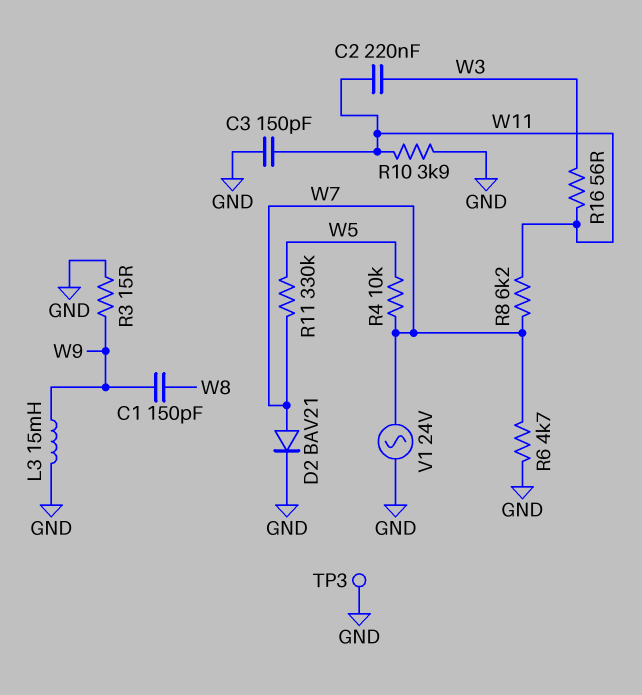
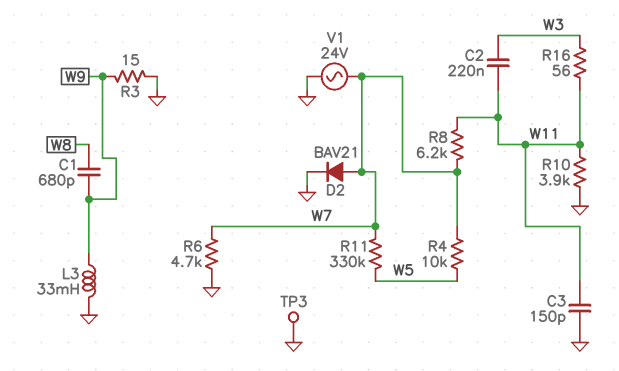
C1: 150pF (W8, W9) -> 680pF (W8, W9)
L3: 15mH (GND, W9) -> 33mH (GND, W9)

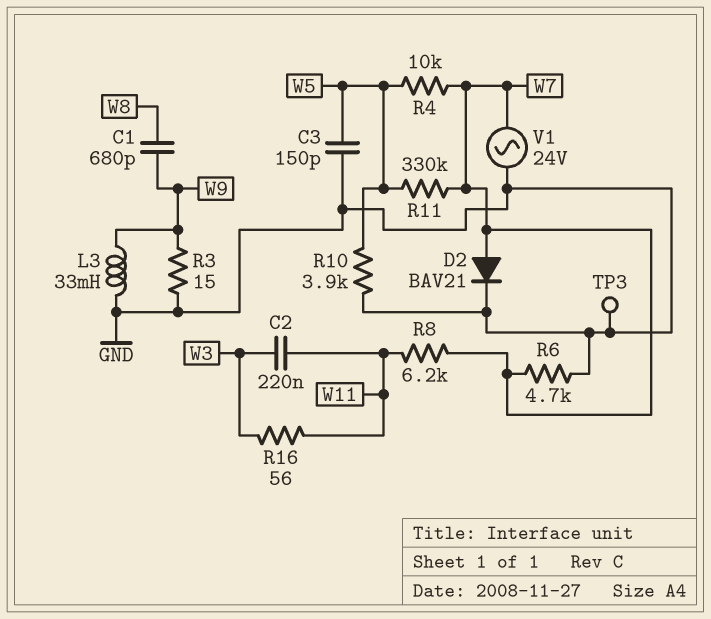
C3: 150pF (GND, W11) -> 150pF (GND, W5)
R10: 3.9k (GND, W11) -> 3.9k (GND, W5)

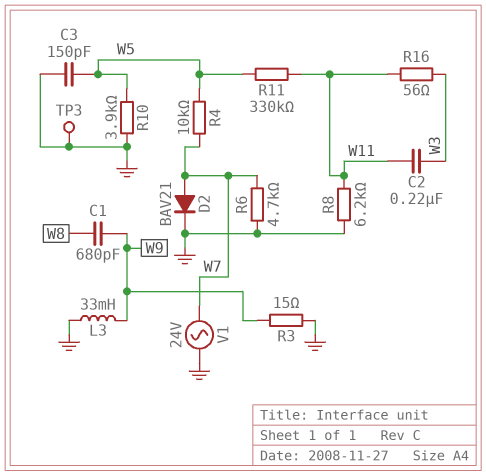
R8: 6.2k (W7, W11) -> 6.2k (GND, W11)
R11: 330k (W5, W7) -> 330k (W5, W11)

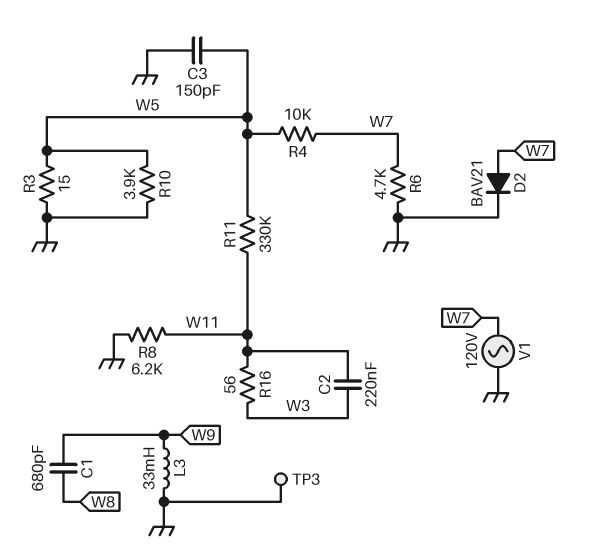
R3: 15 (GND, W9) -> 15 (GND, W5)
V1: AC 24V (GND, W7) -> AC 120V (GND, W7)

